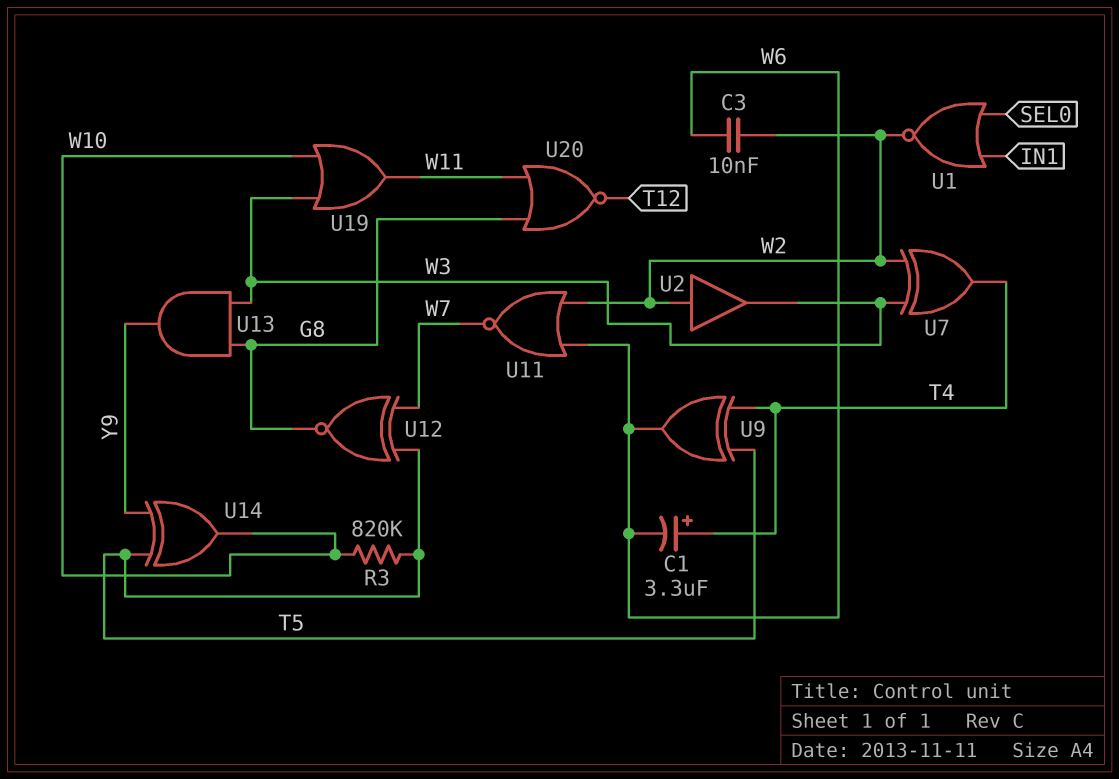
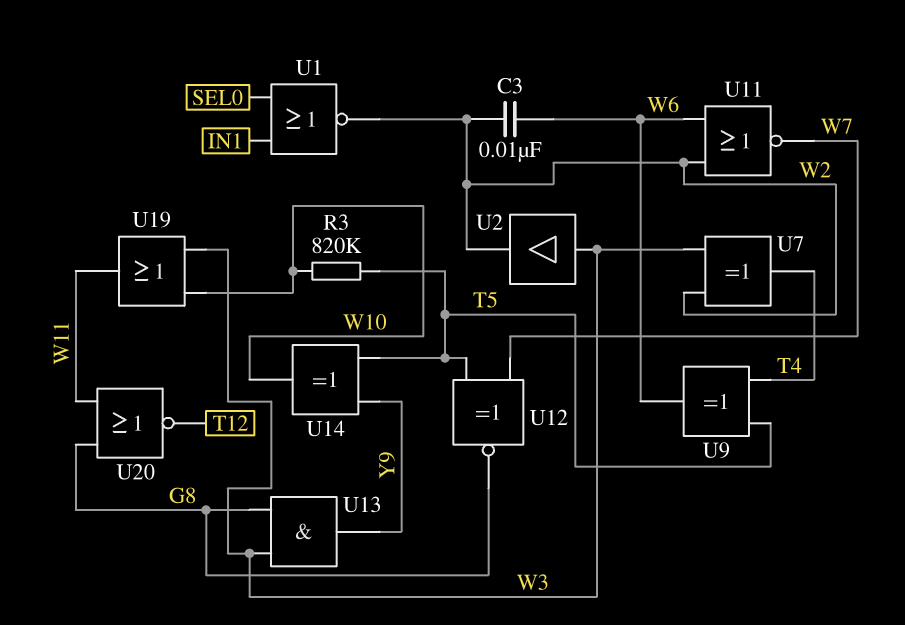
C1: 3.3uF (plus T4, minus W6) -> none
U2: buffer (in W2, out W3) -> buffer (in W3, out W2)

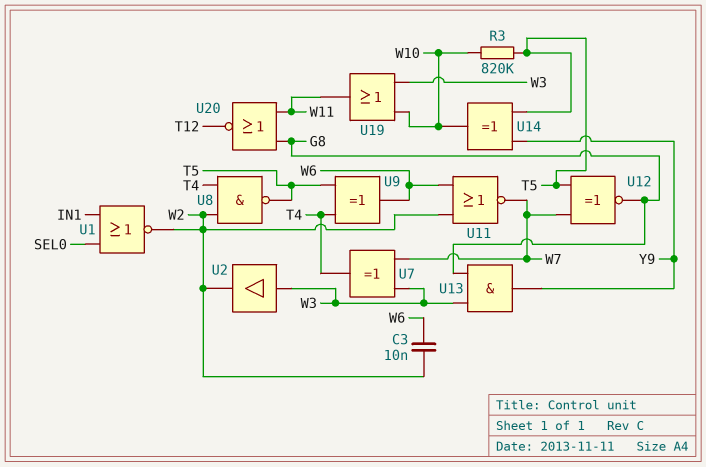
U7: XOR (in W2, in W3, out T4) -> XOR (in W3, in W7, out T4)
U8: none -> NAND (in T4, in W2, out T5)

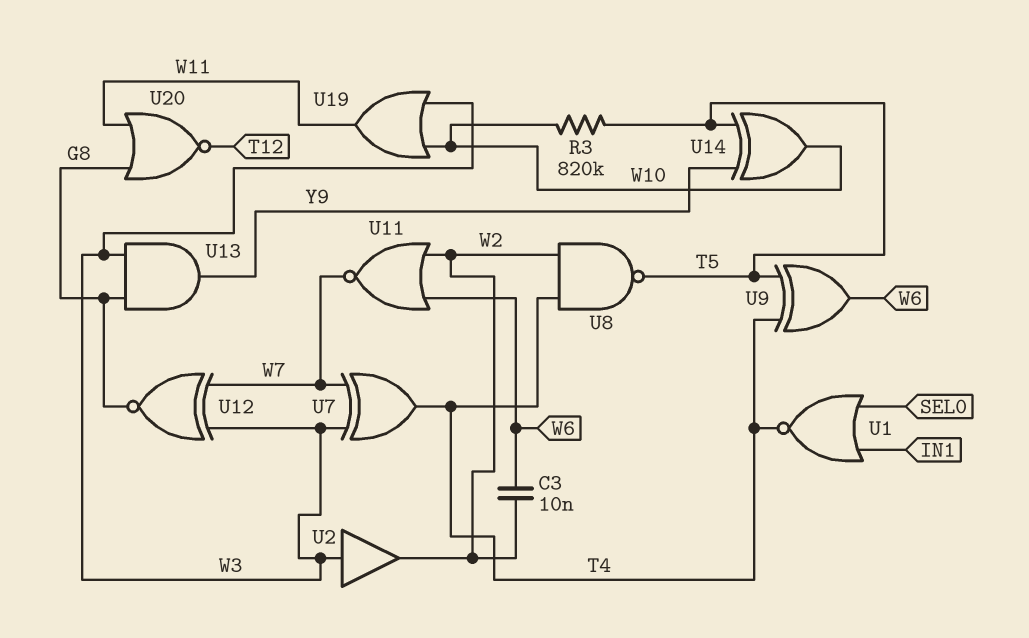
U1: NOR (in IN1, in SEL0, out W2) -> NOR (in IN1, in SEL0, out T4)
U12: XNOR (in T5, in W7, out G8) -> XNOR (in W3, in W7, out G8)

